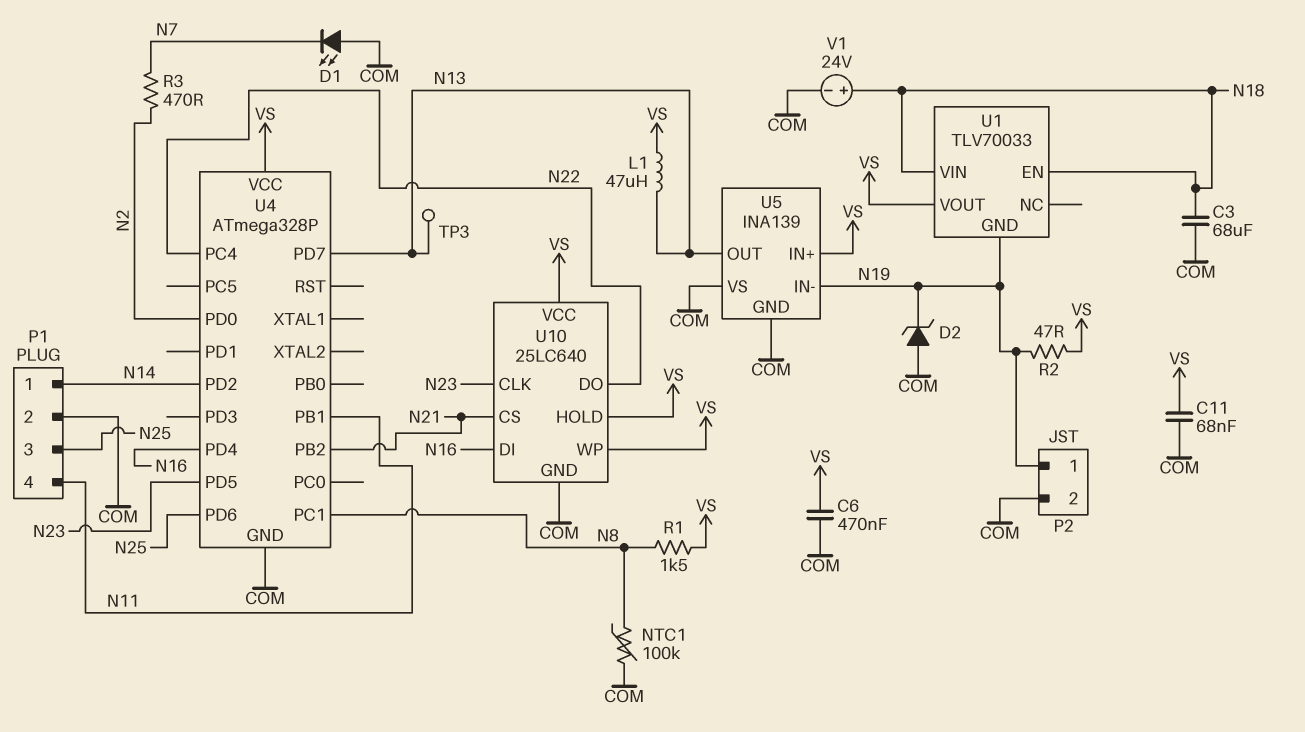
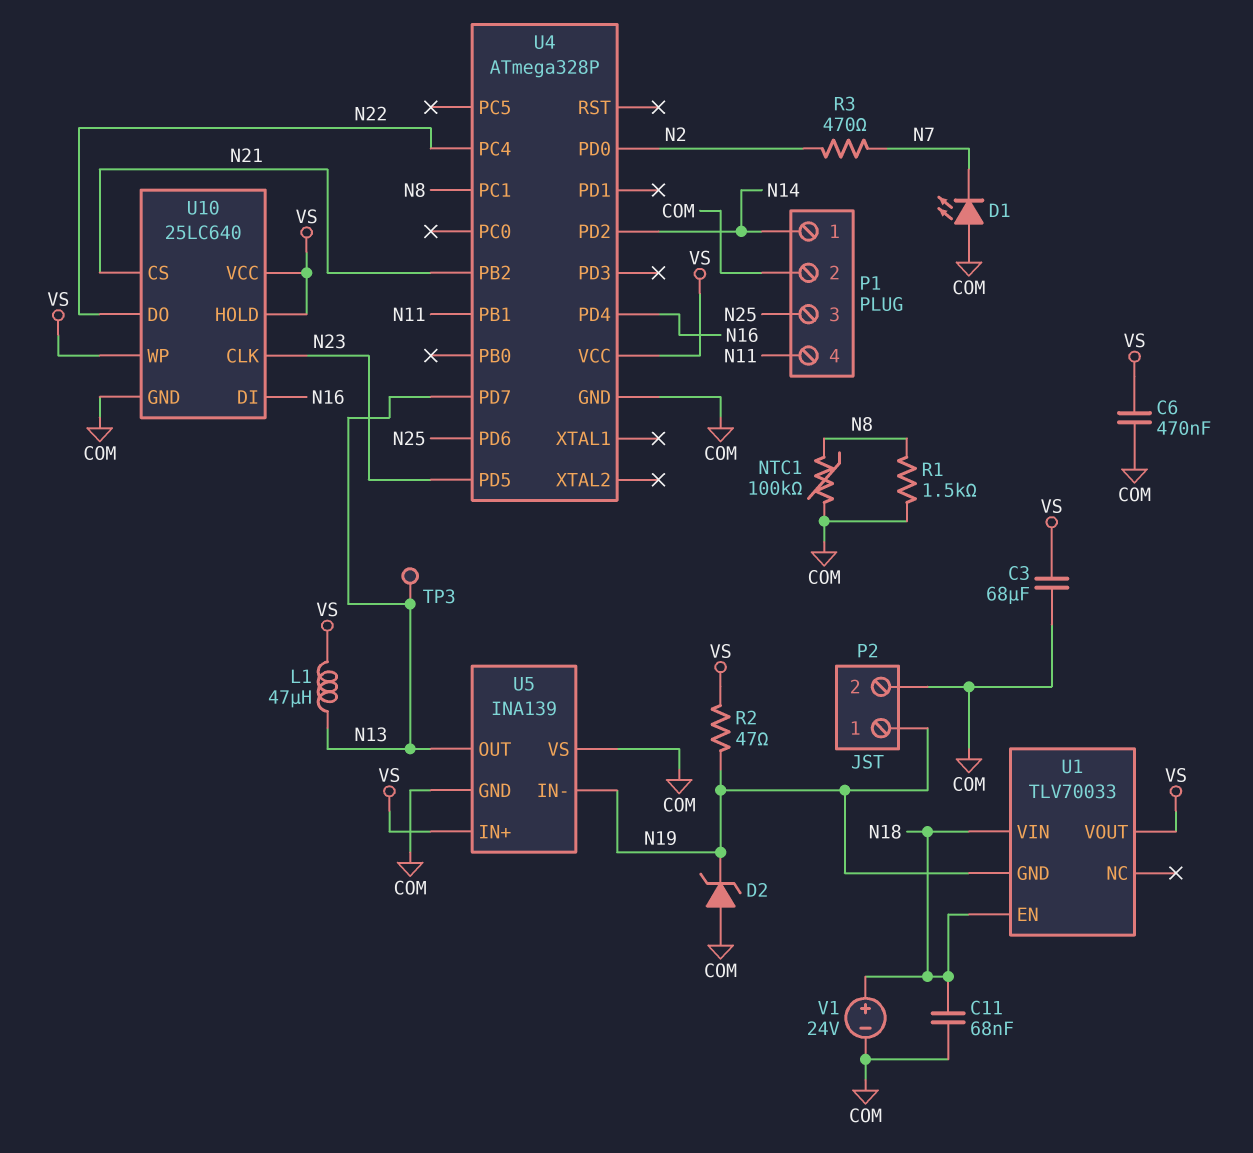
C3: 68uF (COM, N18) -> 68uF (COM, VS)
C11: 68nF (COM, VS) -> 68nF (COM, N18)
R1: 1.5k (N8, VS) -> 1.5k (COM, N8)

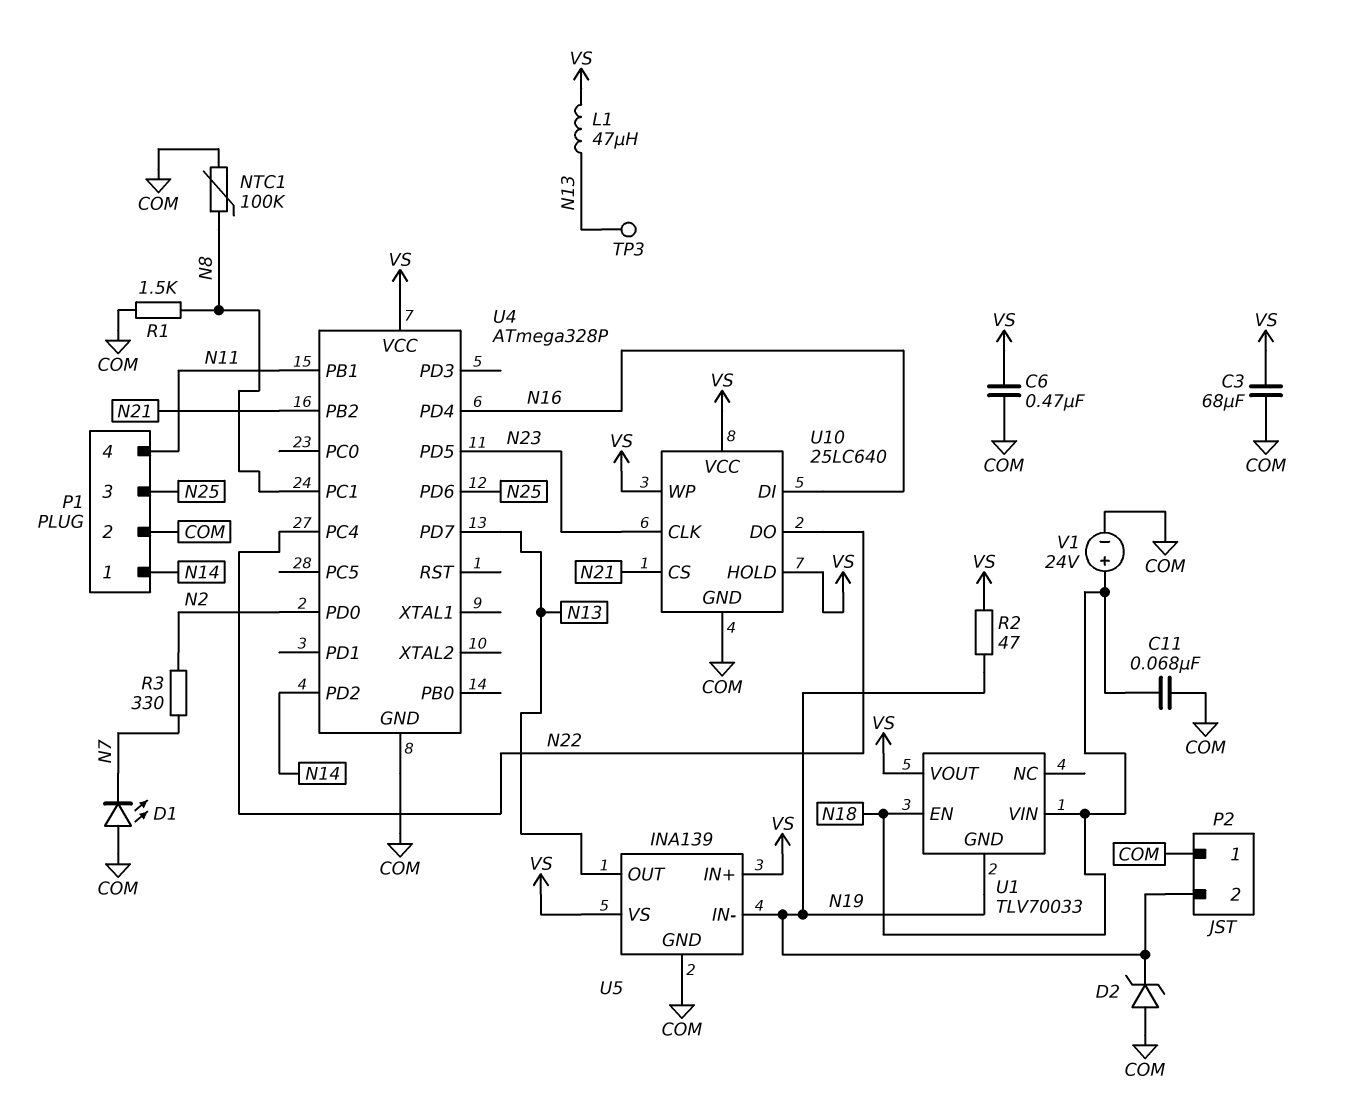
P2 pin 1: N19 -> COM
P2 pin 2: COM -> N19
R3: 470 (N2, N7) -> 330 (N2, N7)
U5 pin VS: COM -> VS

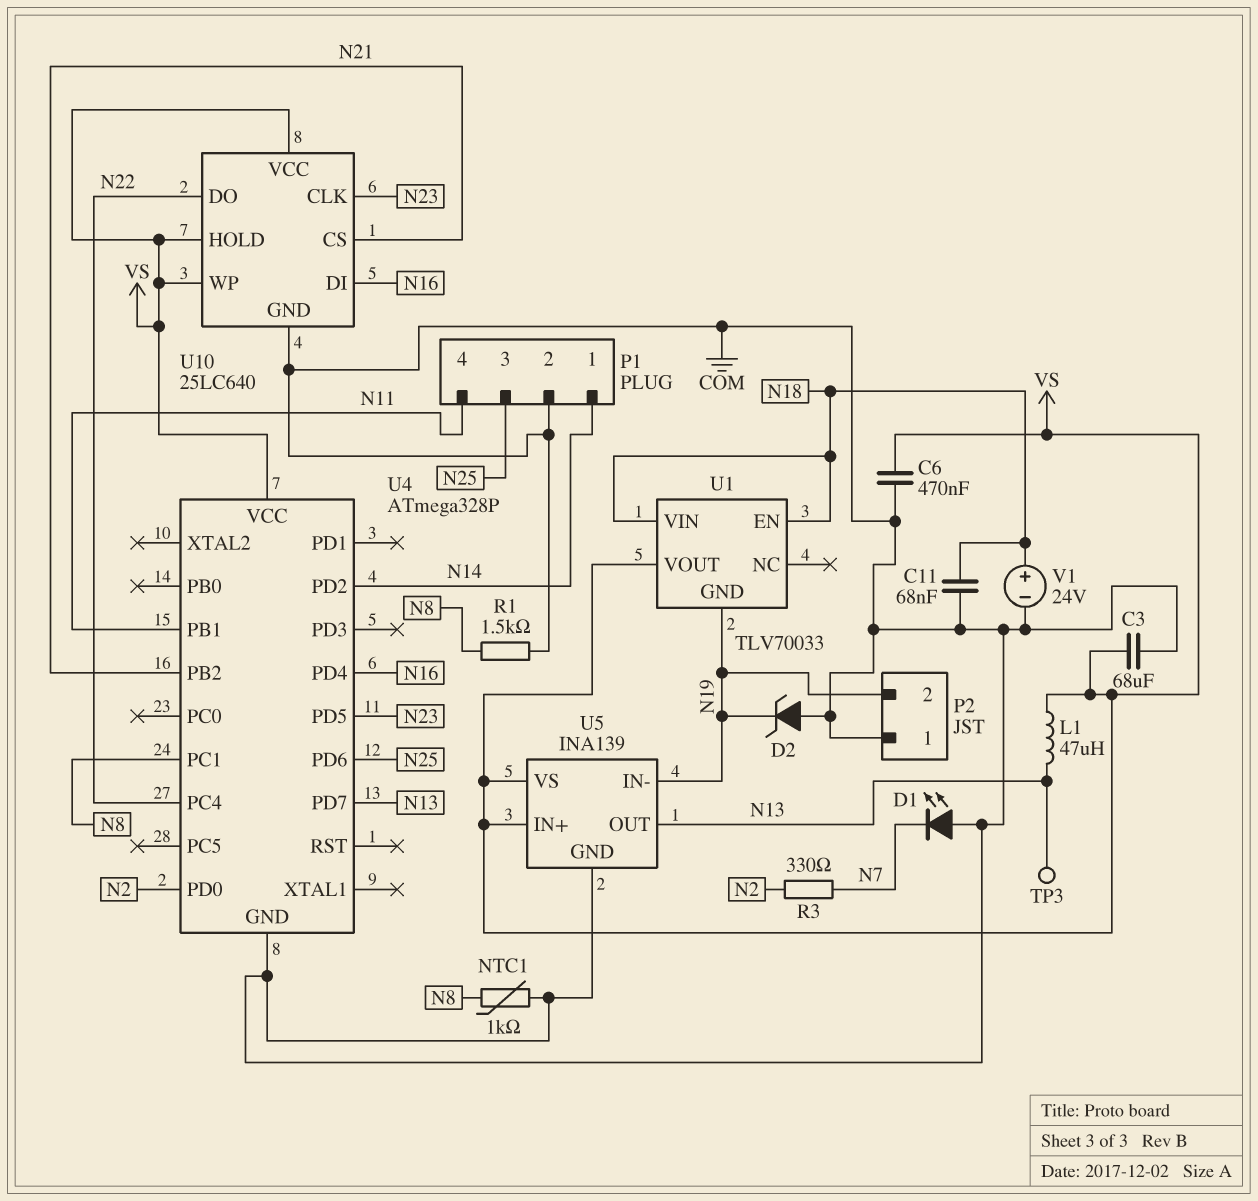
NTC1: 100k (COM, N8) -> 1k (COM, N8)
R2: 47 (N19, VS) -> none

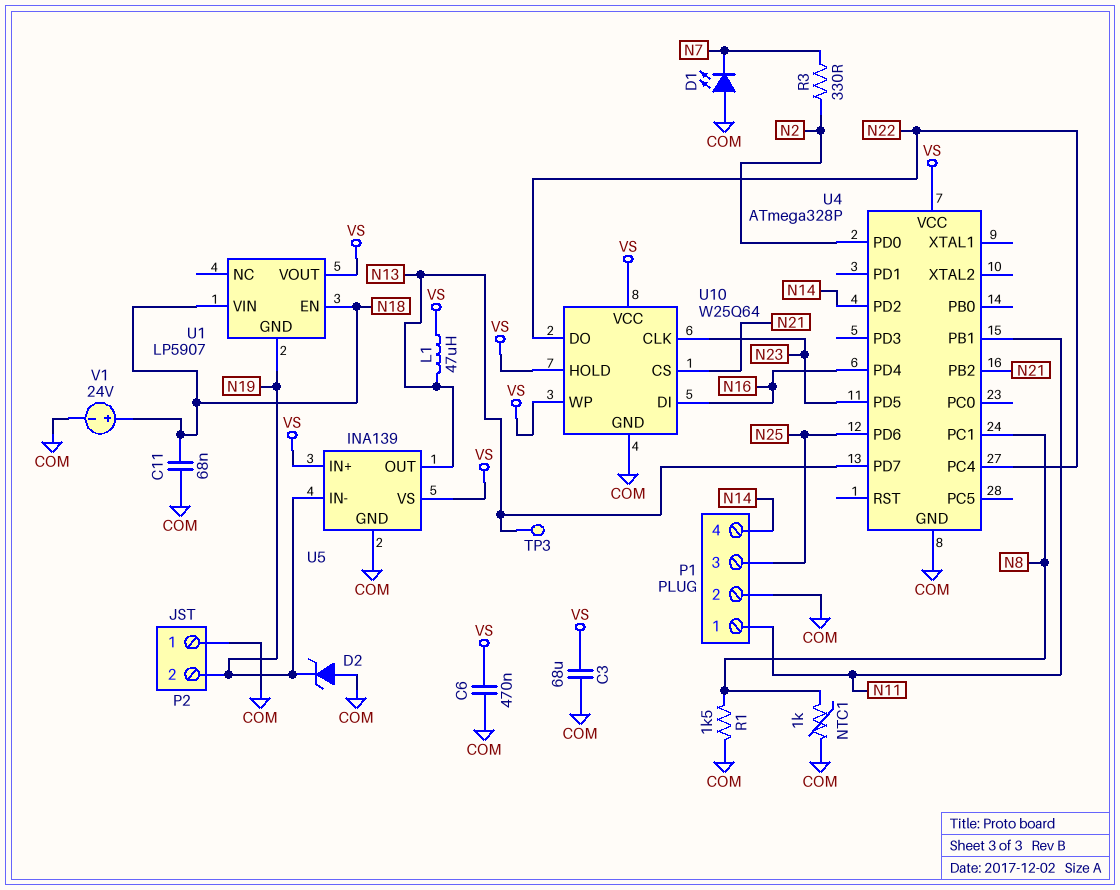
P1 pin 1: N14 -> N11
P1 pin 4: N11 -> N14
U1: TLV70033 -> LP5907
U10: 25LC640 -> W25Q64

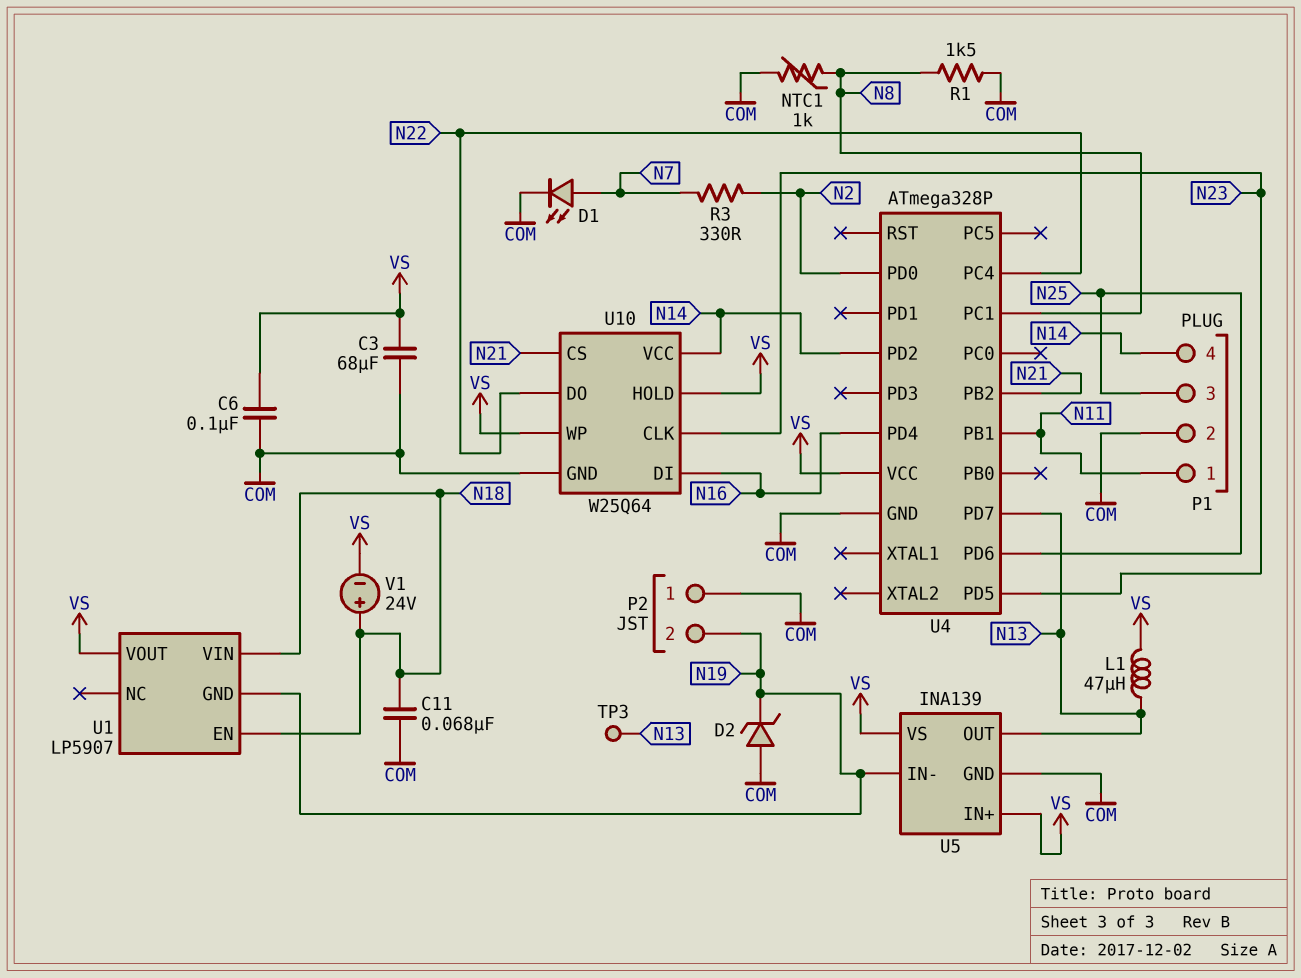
C6: 470nF (COM, VS) -> 100nF (COM, VS)
D1: LED (A COM, K N7) -> LED (A N7, K COM)
U10 pin VCC: VS -> N14
V1: 24V (plus N18, minus COM) -> 24V (plus N18, minus VS)

